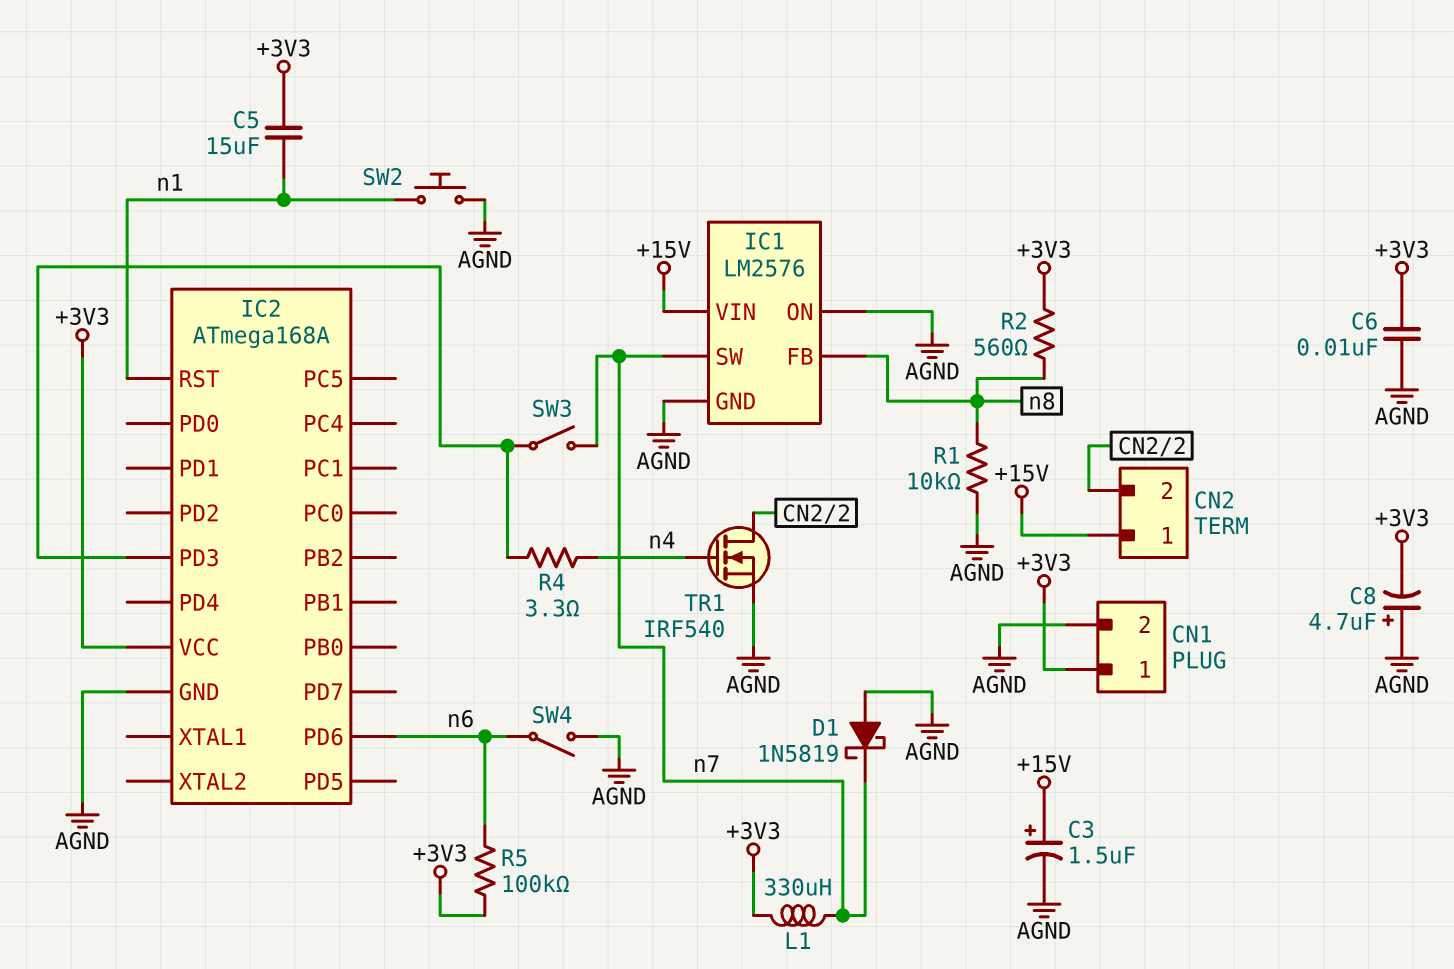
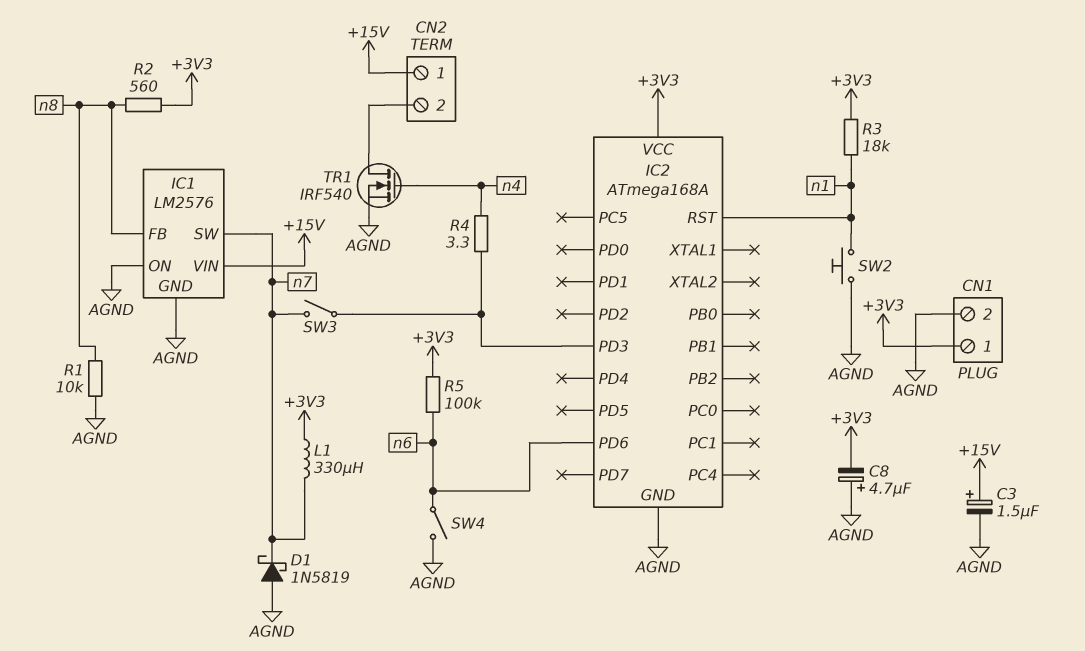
C5: 15uF (+3V3, n1) -> none
C6: 10nF (+3V3, AGND) -> none
R3: none -> 18k (+3V3, n1)

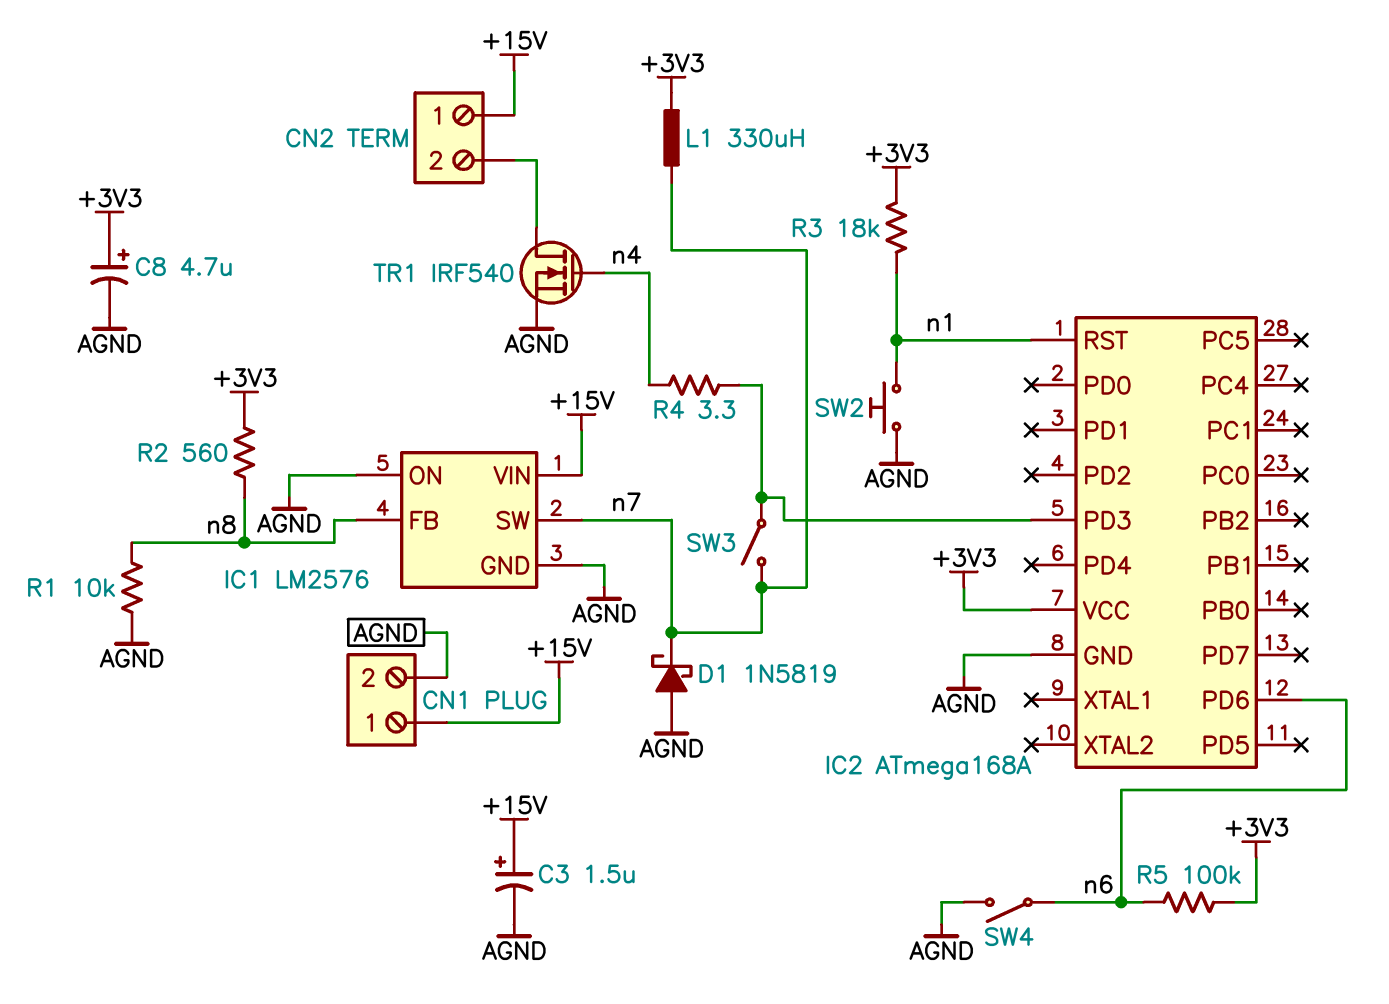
C8: 4.7uF (plus AGND, minus +3V3) -> 4.7uF (plus +3V3, minus AGND)
CN1 pin 1: +3V3 -> +15V

